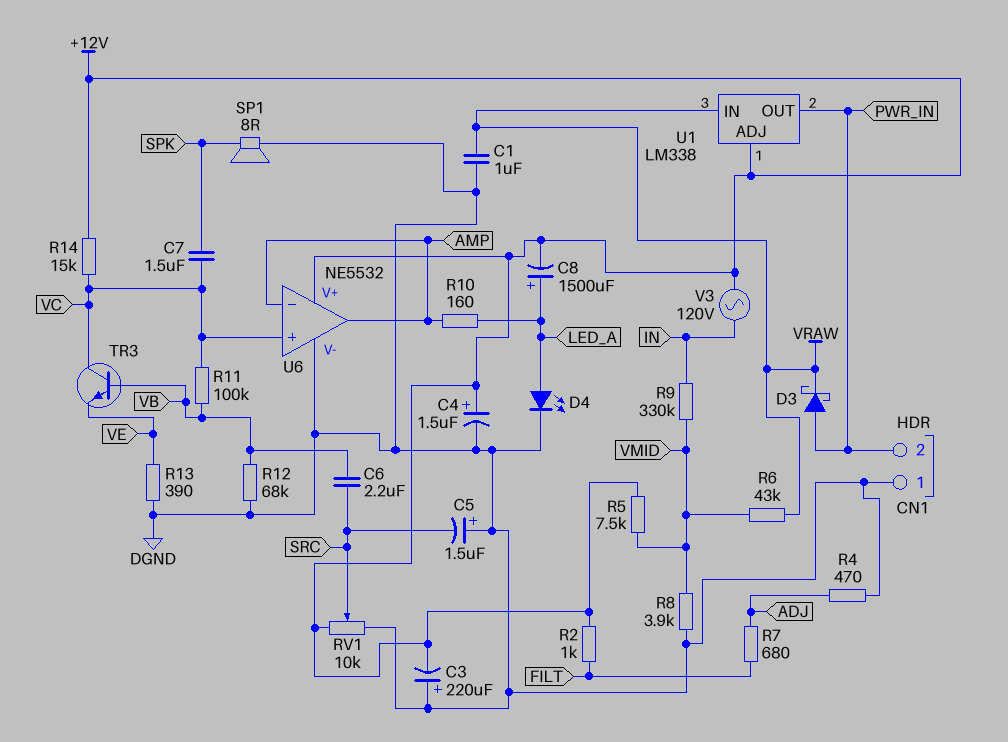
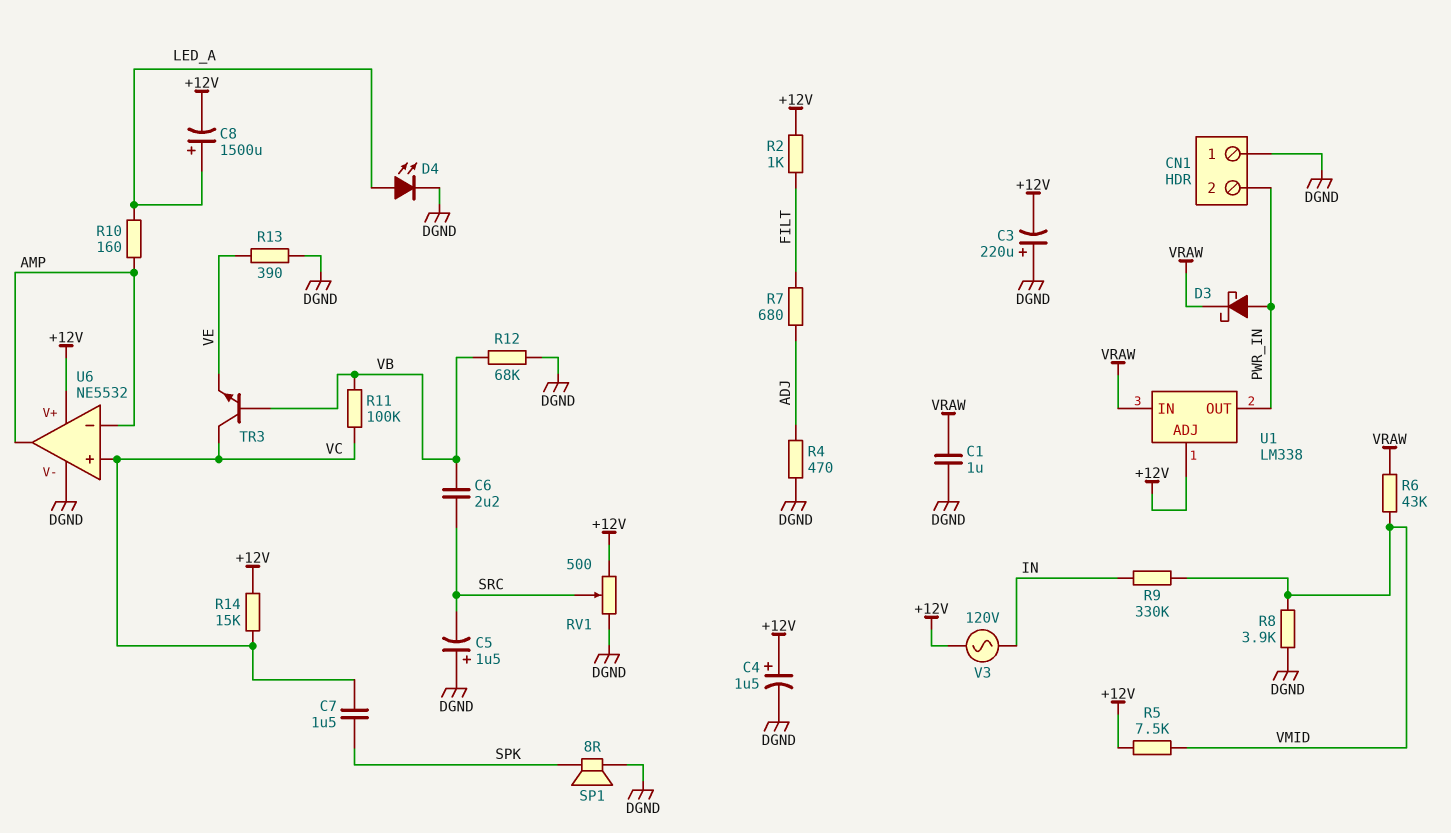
RV1: 10k (+12V, DGND, wiper SRC) -> 500 (+12V, DGND, wiper SRC)

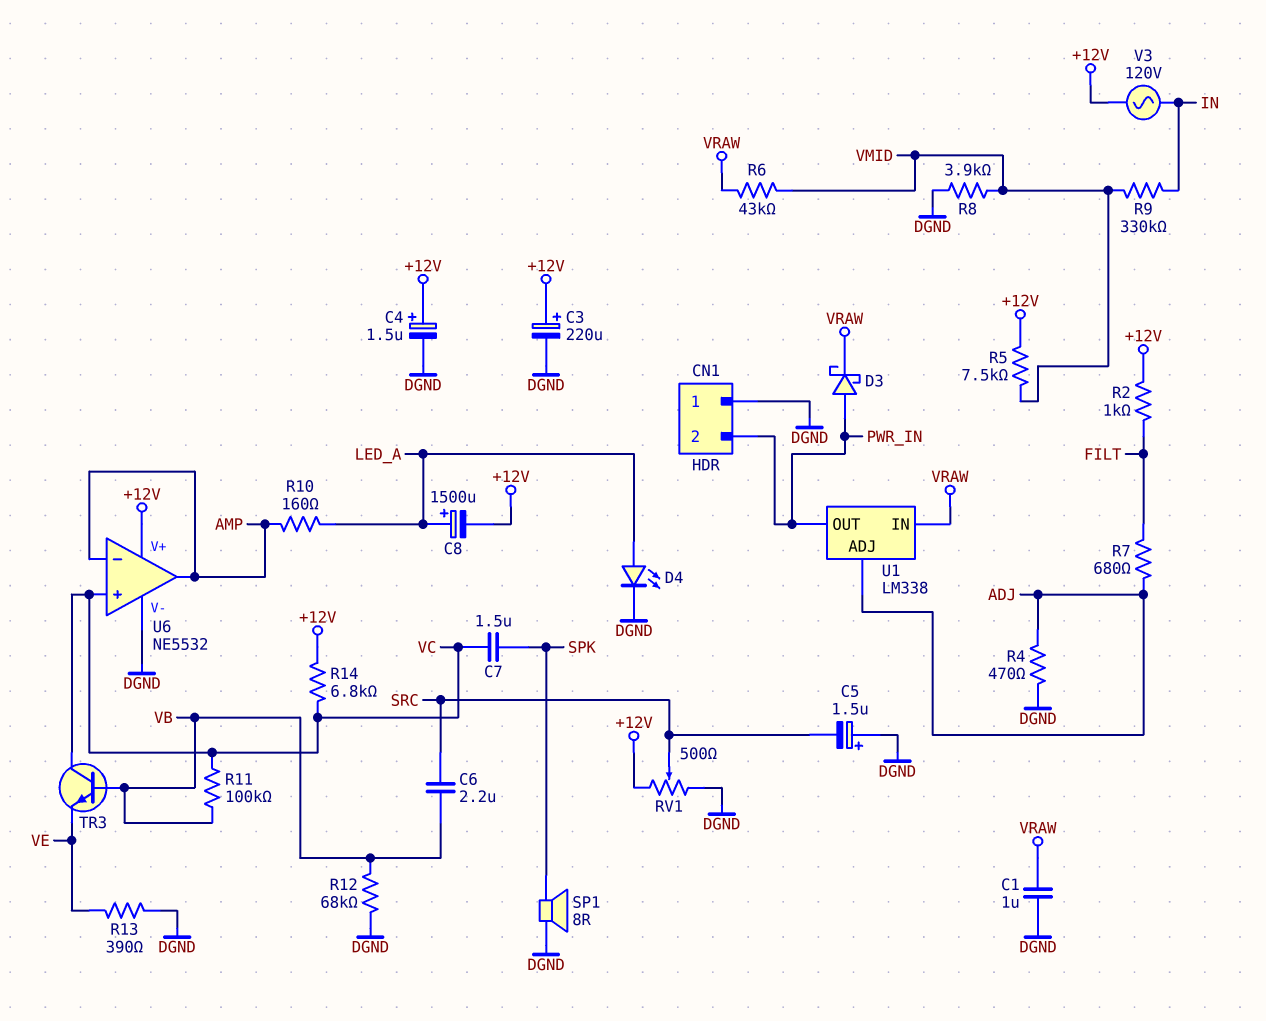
C3: 220uF (plus DGND, minus +12V) -> 220uF (plus +12V, minus DGND)
R14: 15k (+12V, VC) -> 6.8k (+12V, VC)
U1 pin ADJ: +12V -> ADJ

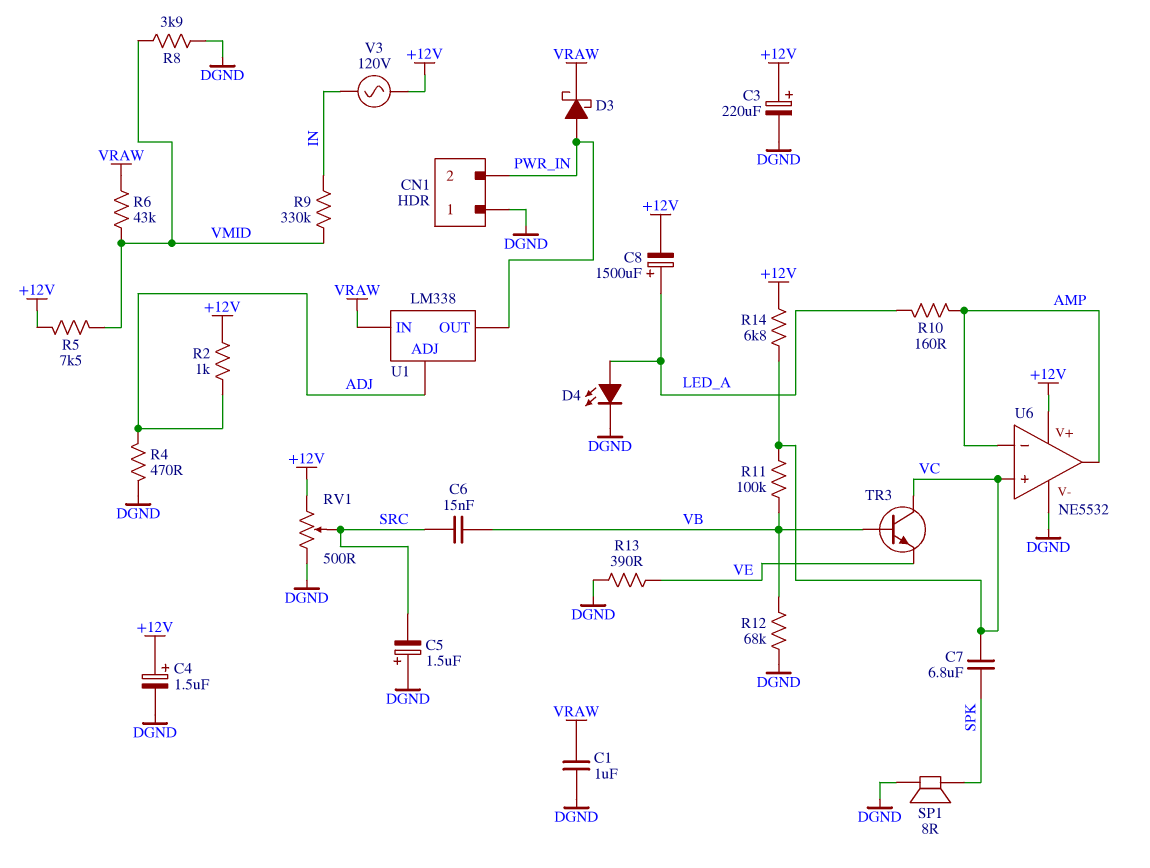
C6: 2.2uF (SRC, VB) -> 15nF (SRC, VB)
C7: 1.5uF (SPK, VC) -> 6.8uF (SPK, VC)
R2: 1k (+12V, FILT) -> 1k (+12V, ADJ)
R7: 680 (ADJ, FILT) -> none

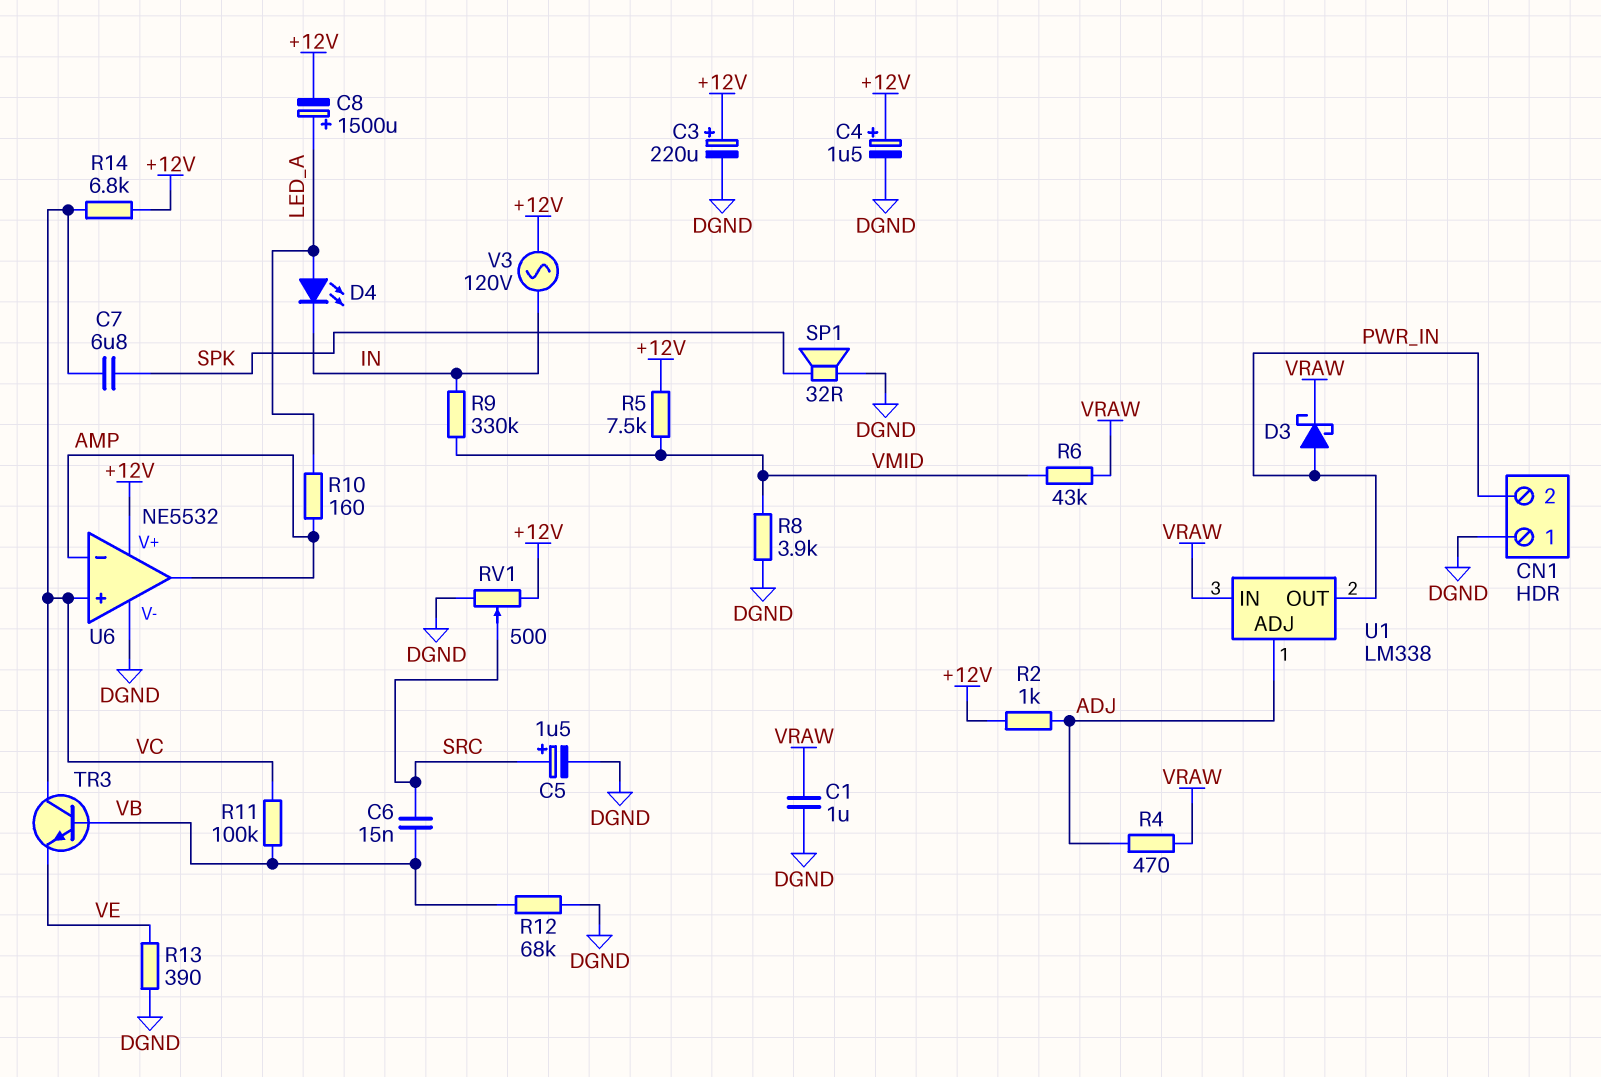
C5: 1.5uF (plus DGND, minus SRC) -> 1.5uF (plus SRC, minus DGND)
D4: LED (A LED_A, K DGND) -> LED (A LED_A, K IN)
R4: 470 (ADJ, DGND) -> 470 (ADJ, VRAW)
SP1: speaker 8R (DGND, SPK) -> speaker 32R (DGND, SPK)

